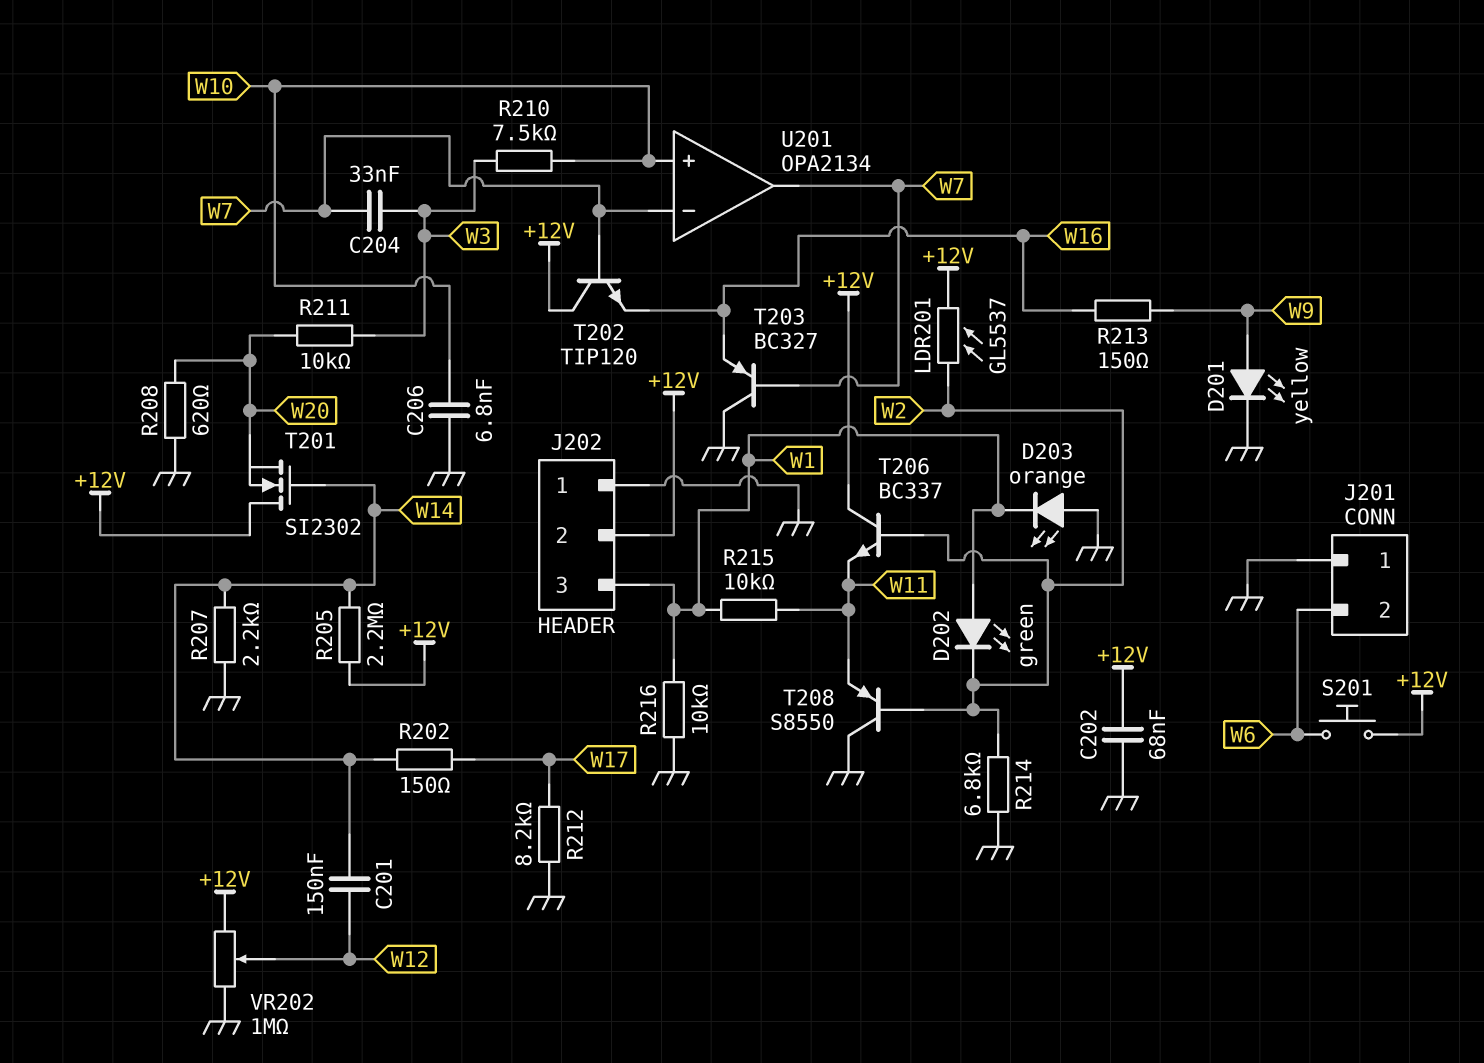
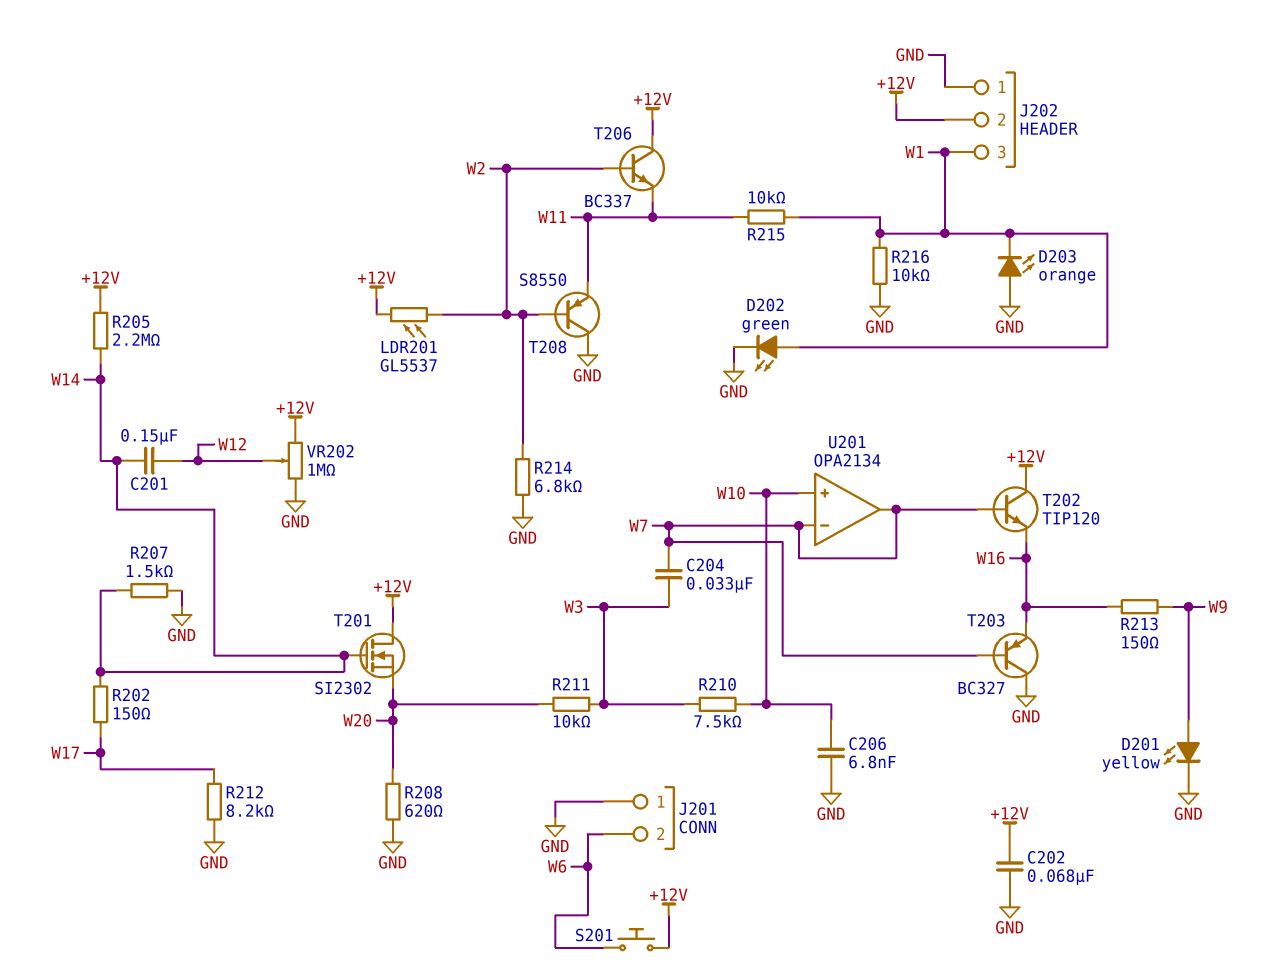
D202: LED green (A W1, K W2) -> LED green (A W1, K GND)
R207: 2.2k (GND, W14) -> 1.5k (GND, W14)

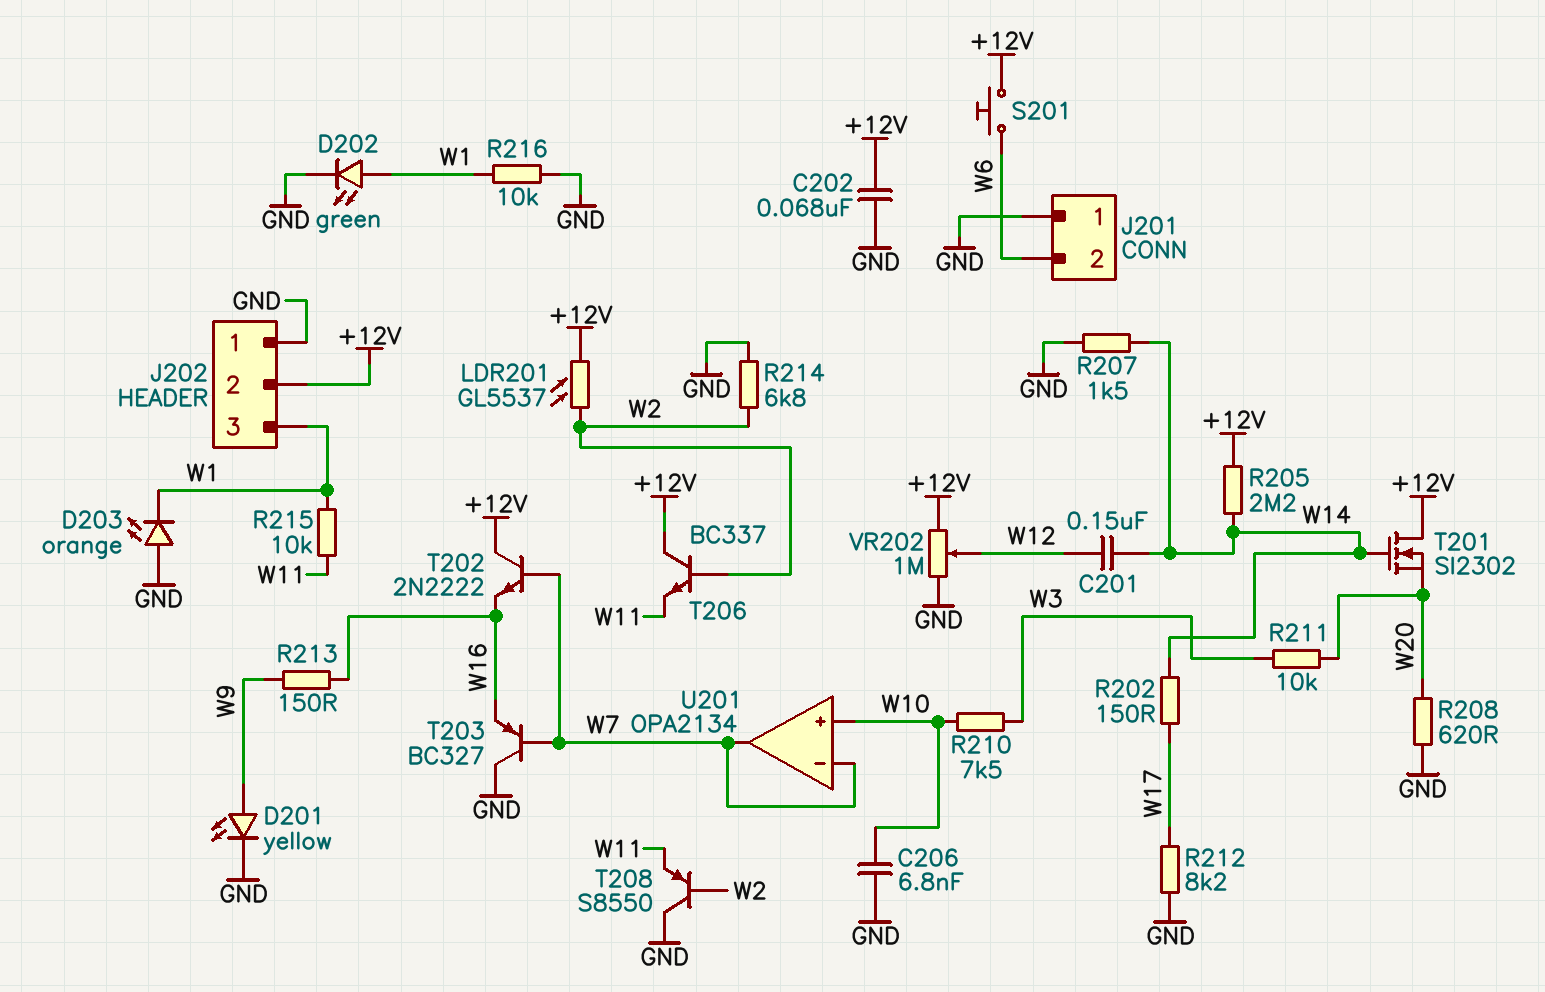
C204: 33nF (W3, W7) -> none
T202: NPN TIP120 (B W7, C +12V, E W16) -> NPN 2N2222 (B W7, C +12V, E W16)

